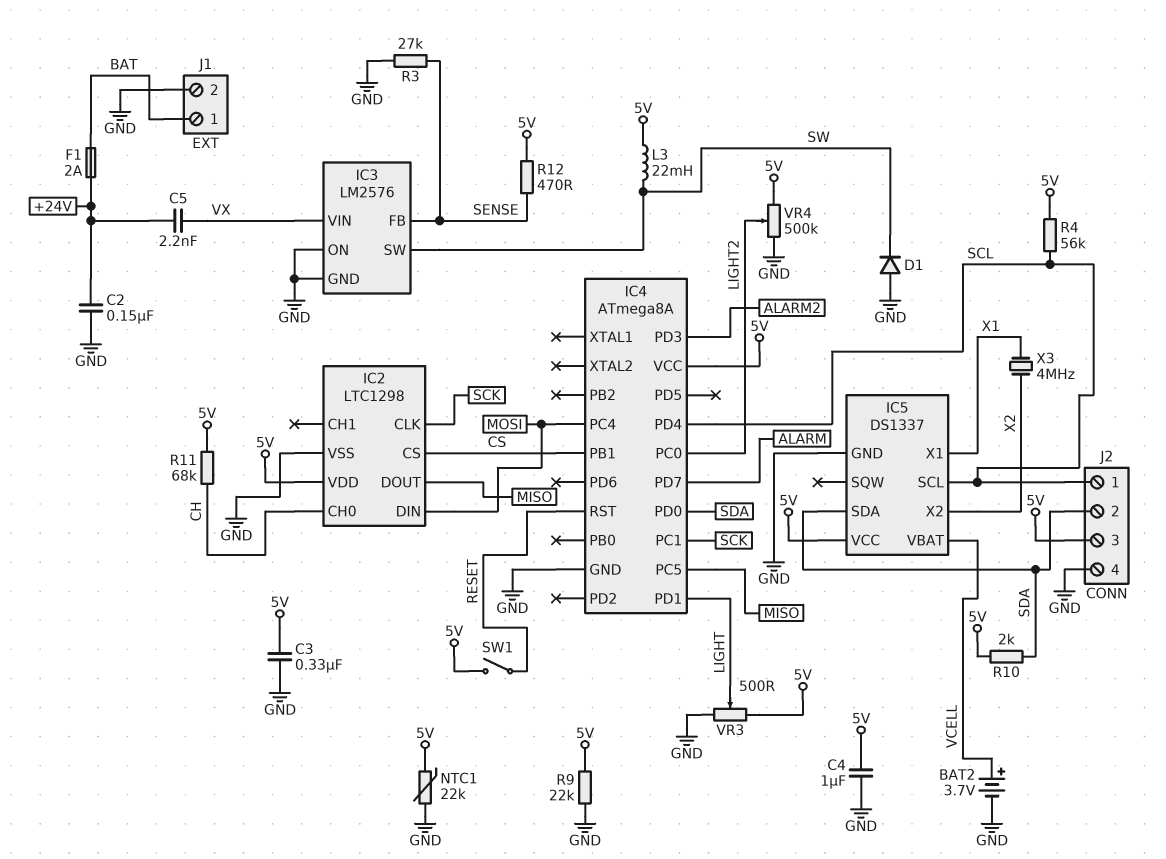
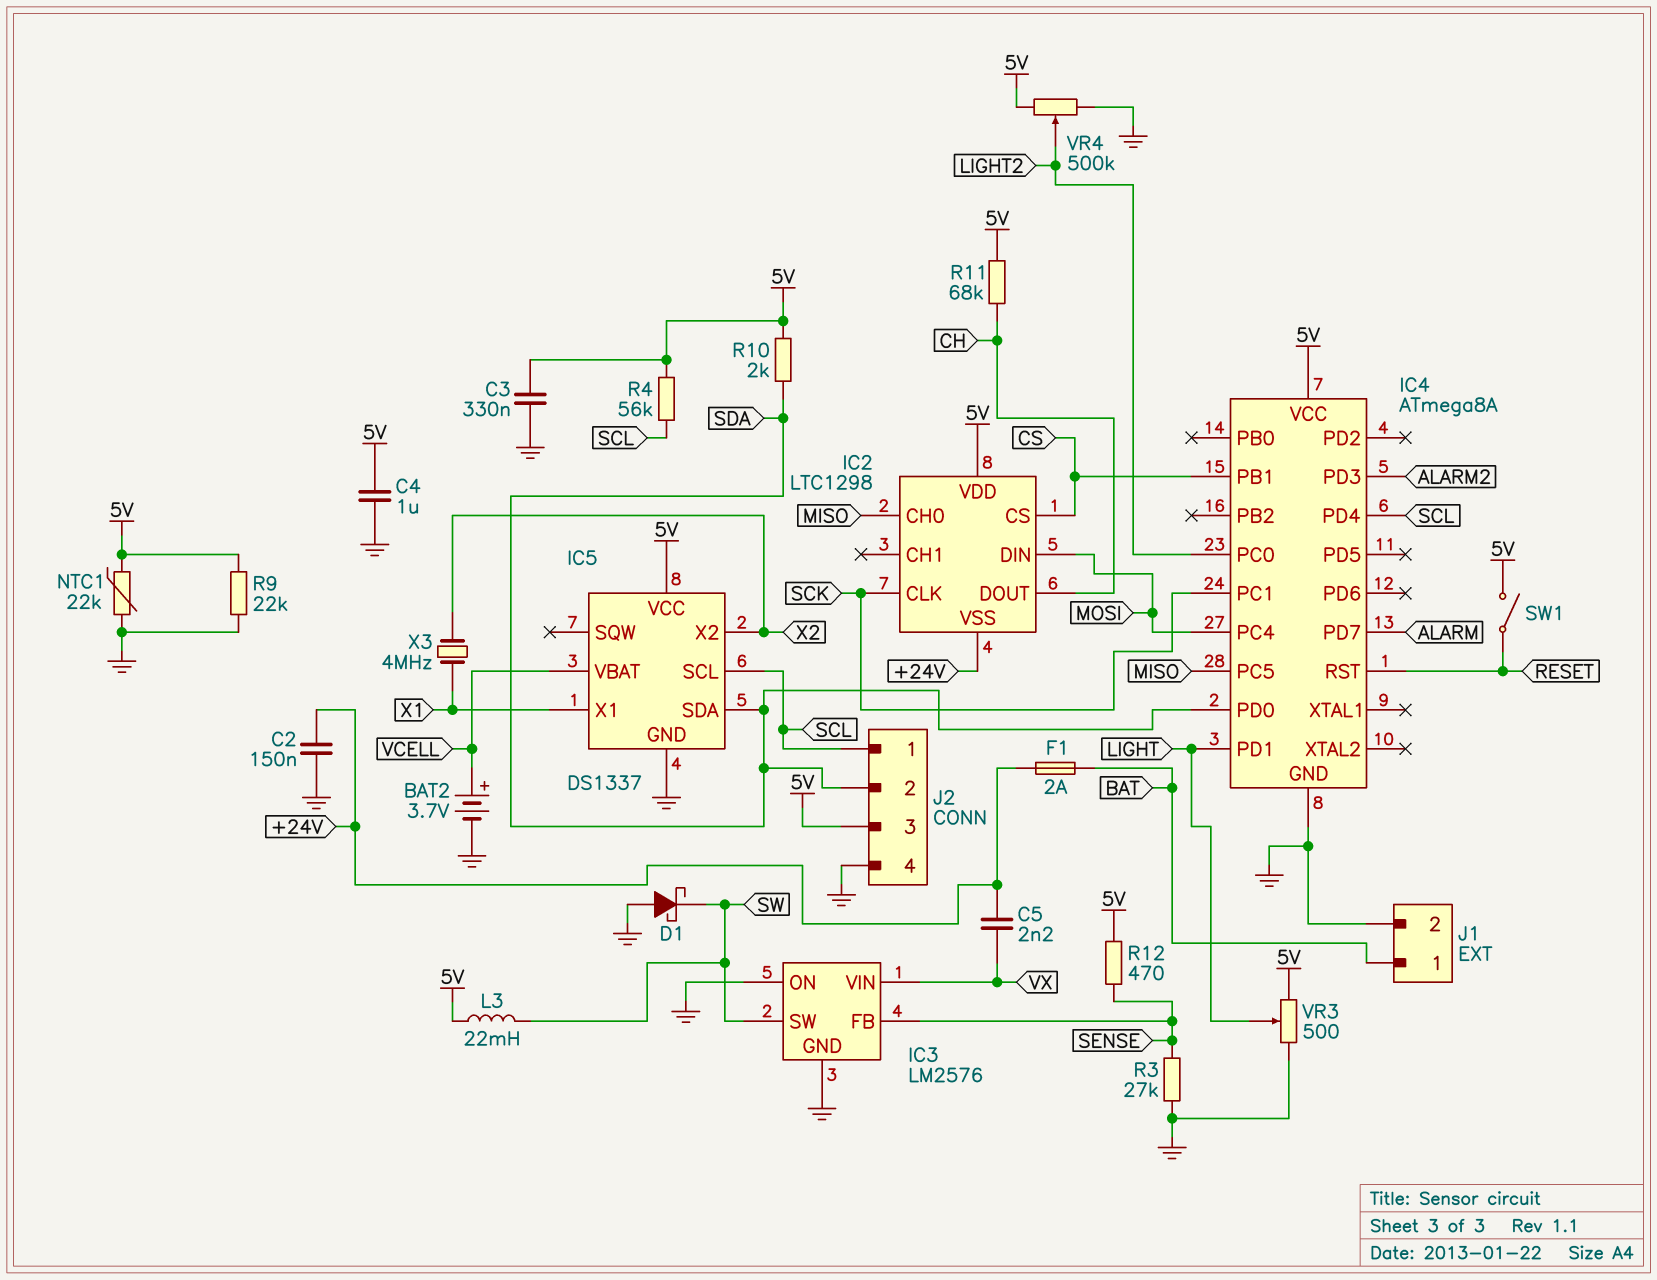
D1: diode (A GND, K SW) -> schottky (A GND, K SW)
IC2 pin CH0: CH -> MISO
IC2 pin DOUT: MISO -> CH
IC2 pin VSS: GND -> +24V

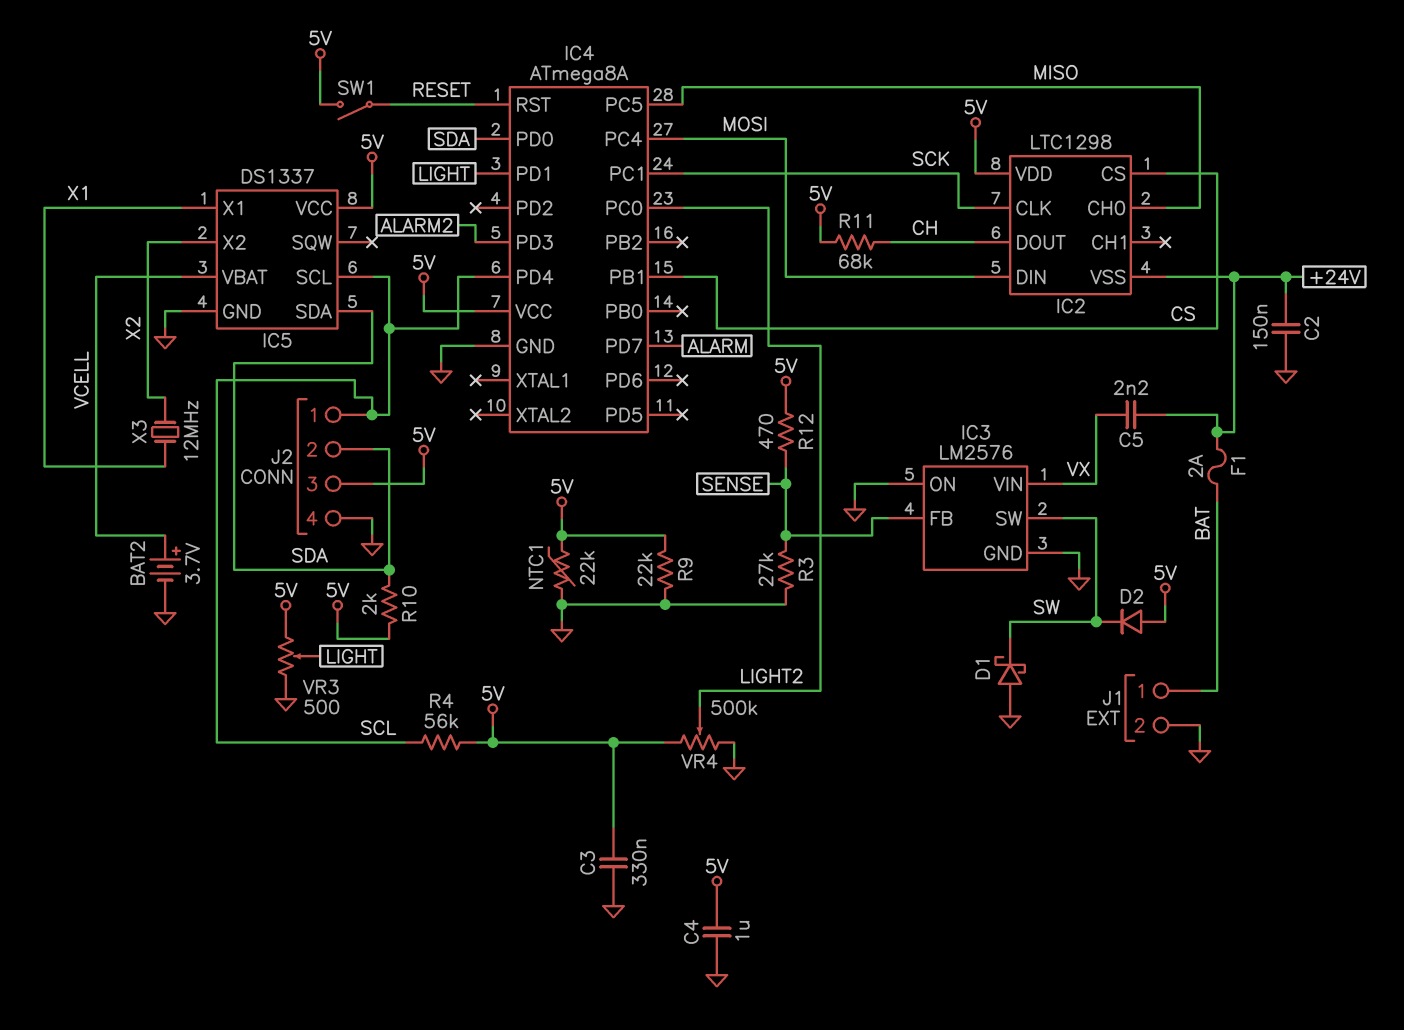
D2: none -> diode (A 5V, K SW)
L3: 22mH (5V, SW) -> none
X3: 4MHz (X1, X2) -> 12MHz (X1, X2)

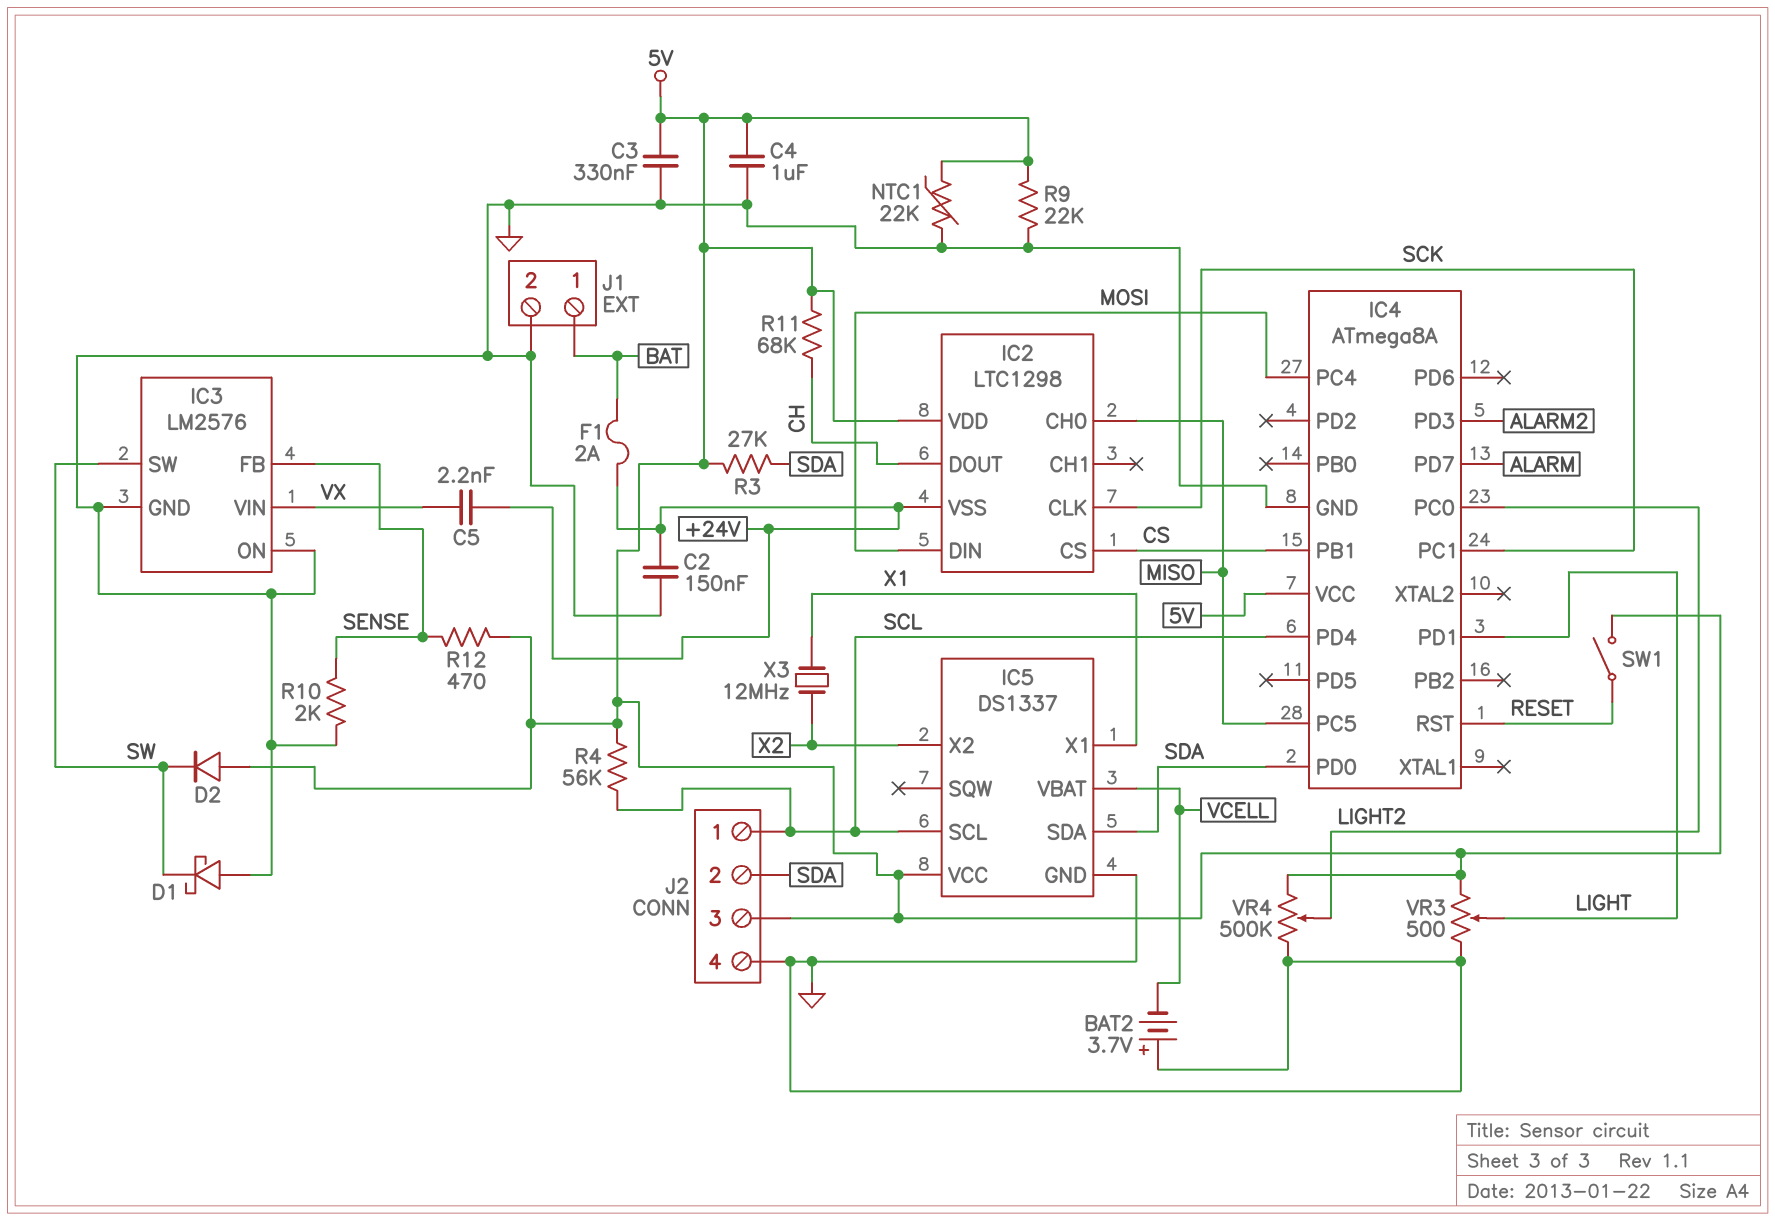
BAT2: 3.7V (plus VCELL, minus GND) -> 3.7V (plus GND, minus VCELL)
R3: 27k (GND, SENSE) -> 27k (5V, SDA)
R10: 2k (5V, SDA) -> 2k (GND, SENSE)

